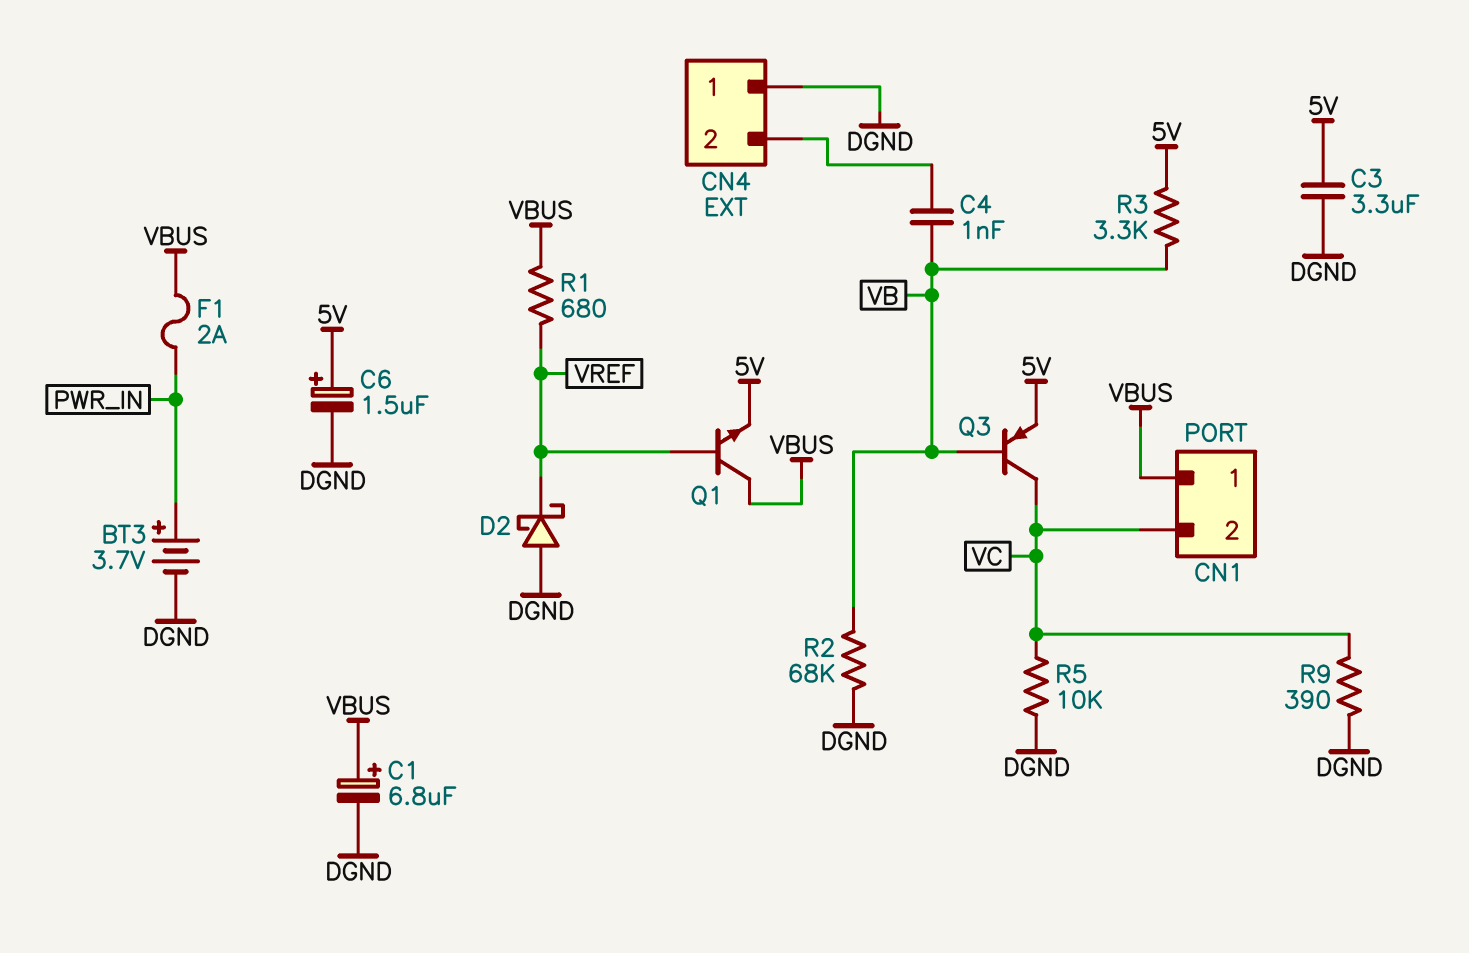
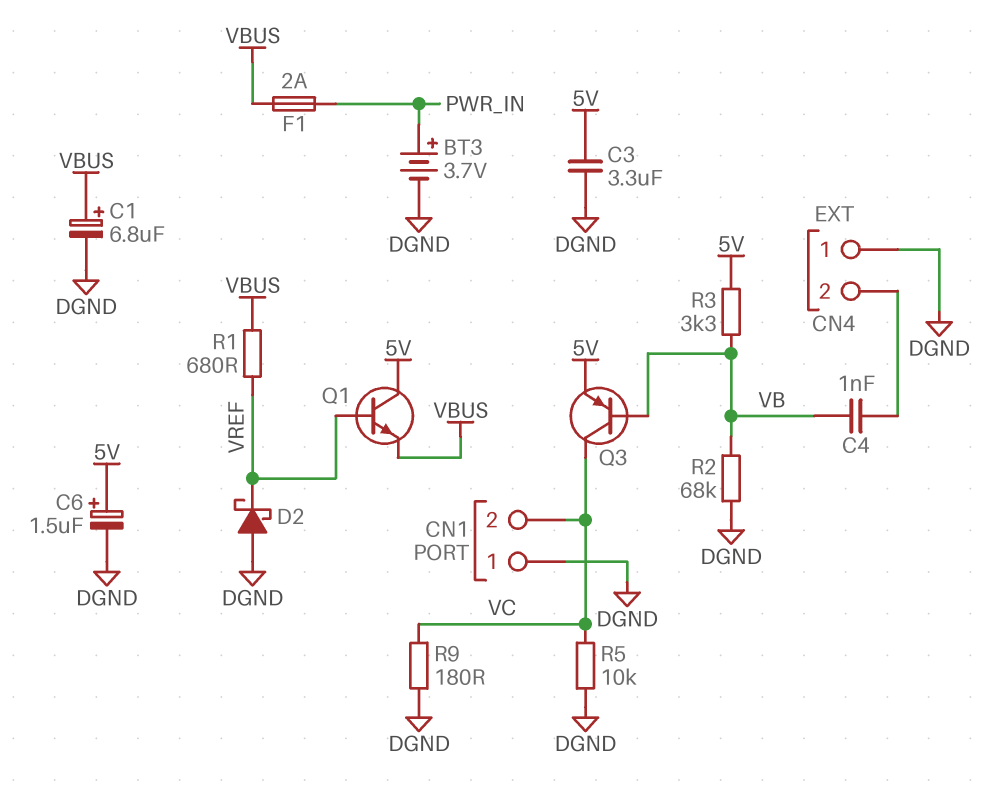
CN1 pin 1: VBUS -> DGND
Q1: NPN (B VREF, C VBUS, E 5V) -> NPN (B VREF, C 5V, E VBUS)
R9: 390 (DGND, VC) -> 180 (DGND, VC)

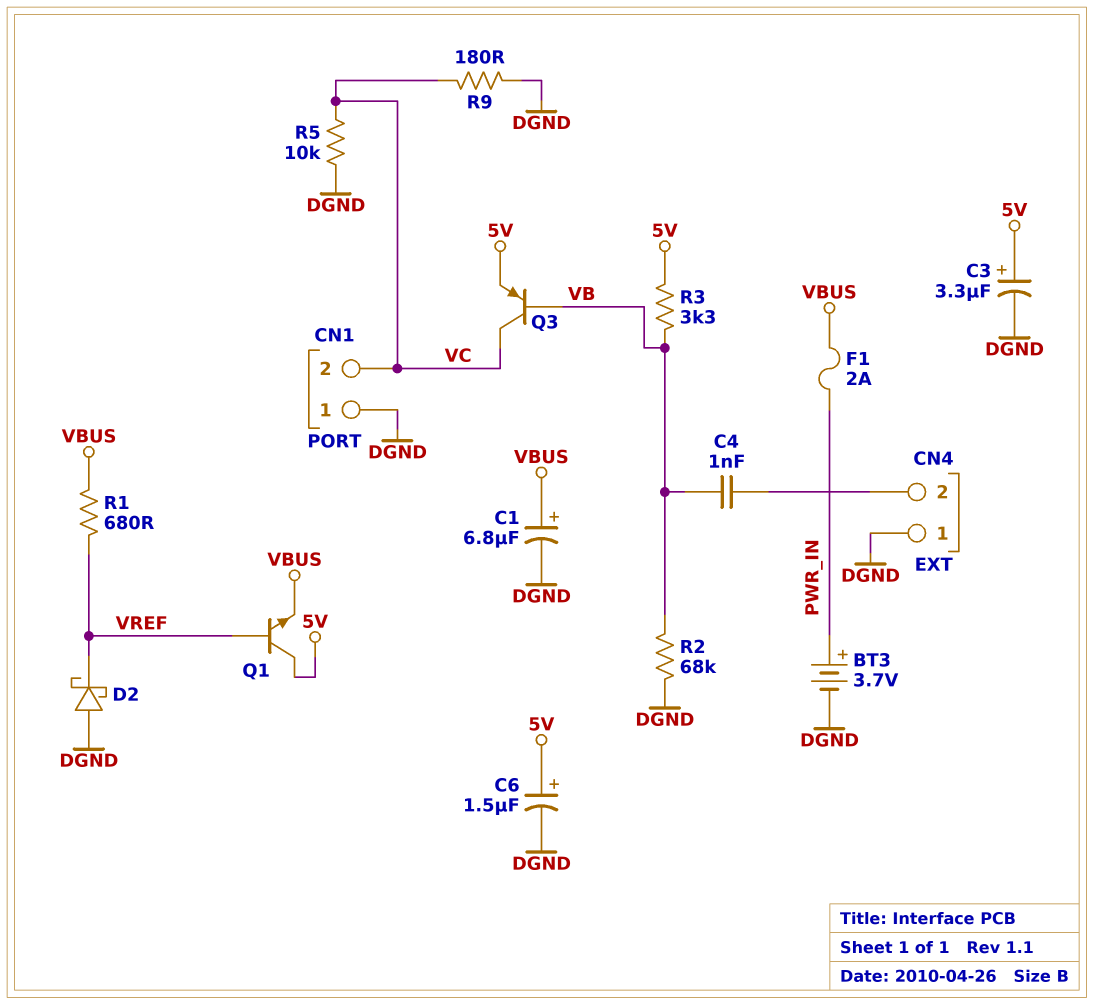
C3: 3.3uF (5V, DGND) -> 3.3uF (plus 5V, minus DGND)

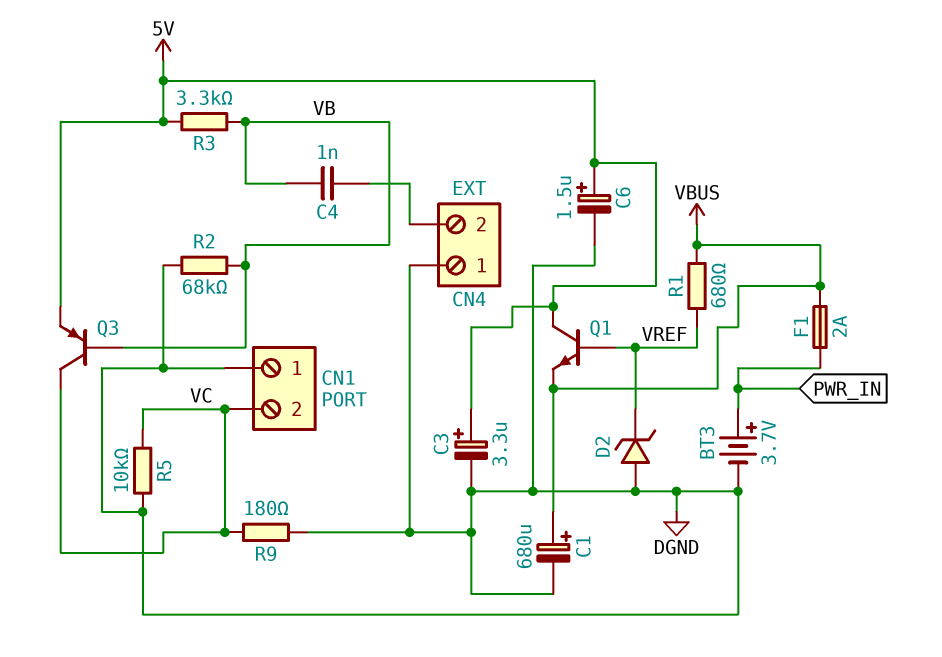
C1: 6.8uF (plus VBUS, minus DGND) -> 680uF (plus VBUS, minus DGND)
D2: schottky (A DGND, K VREF) -> zener (A DGND, K VREF)

